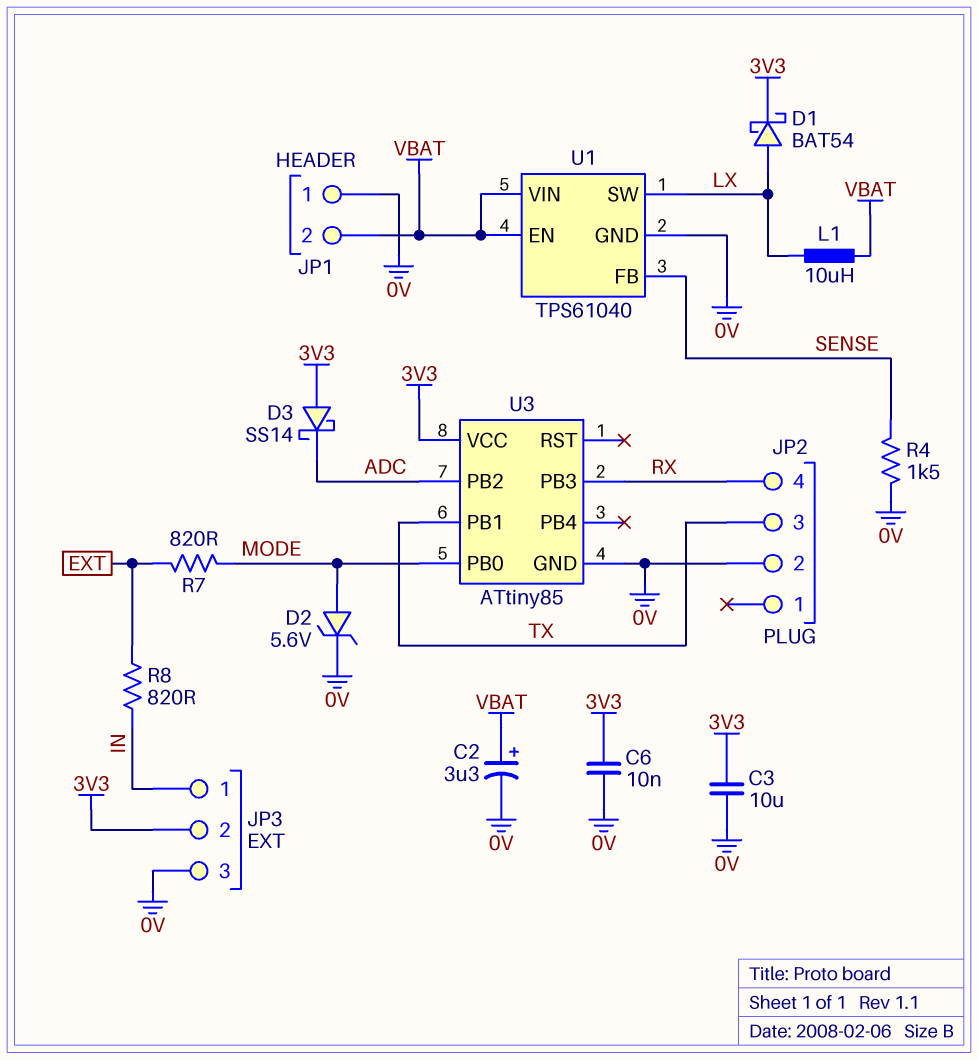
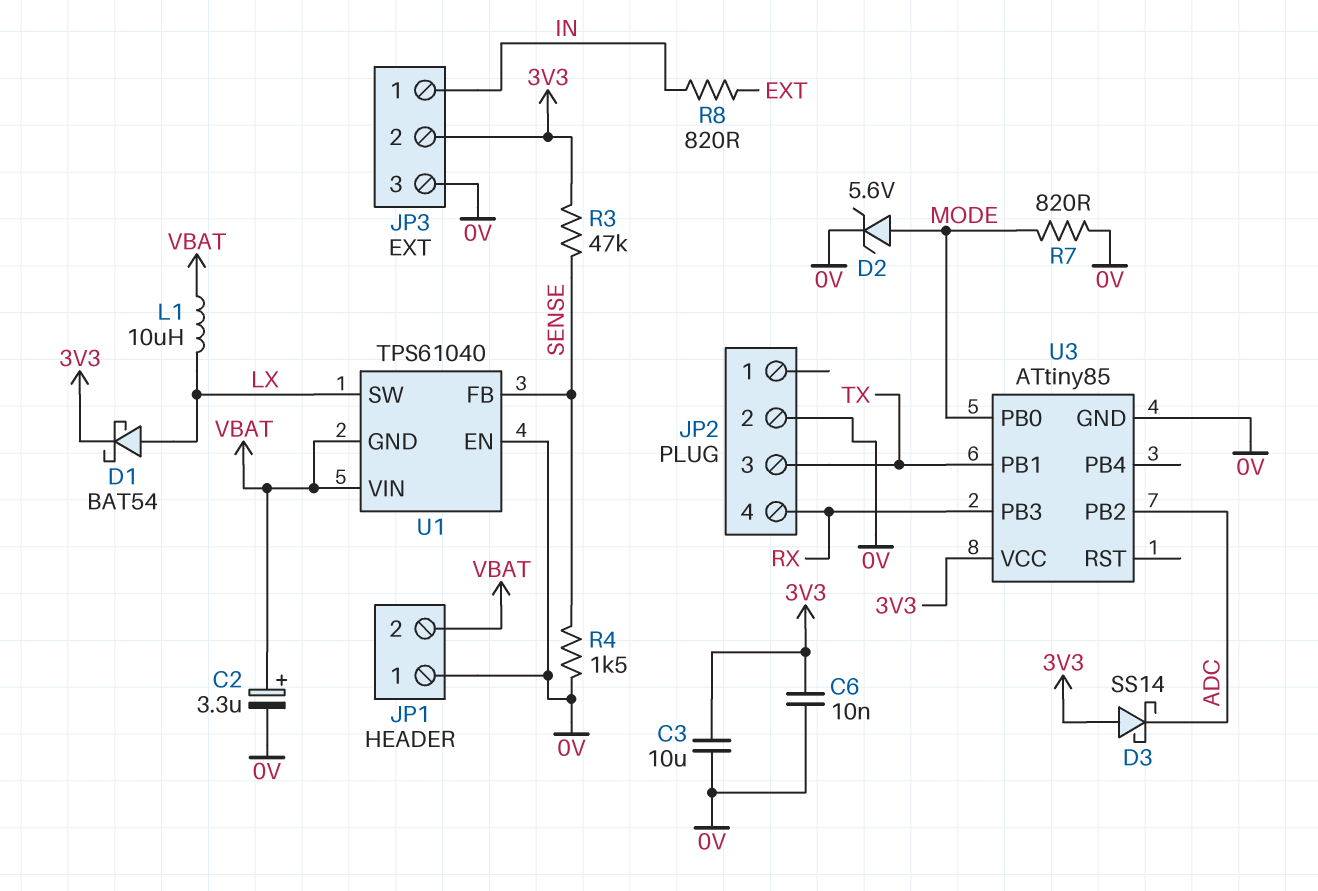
R3: none -> 47k (3V3, SENSE)
R7: 820 (EXT, MODE) -> 820 (0V, MODE)
U1 pin EN: VBAT -> 0V
U1 pin GND: 0V -> VBAT

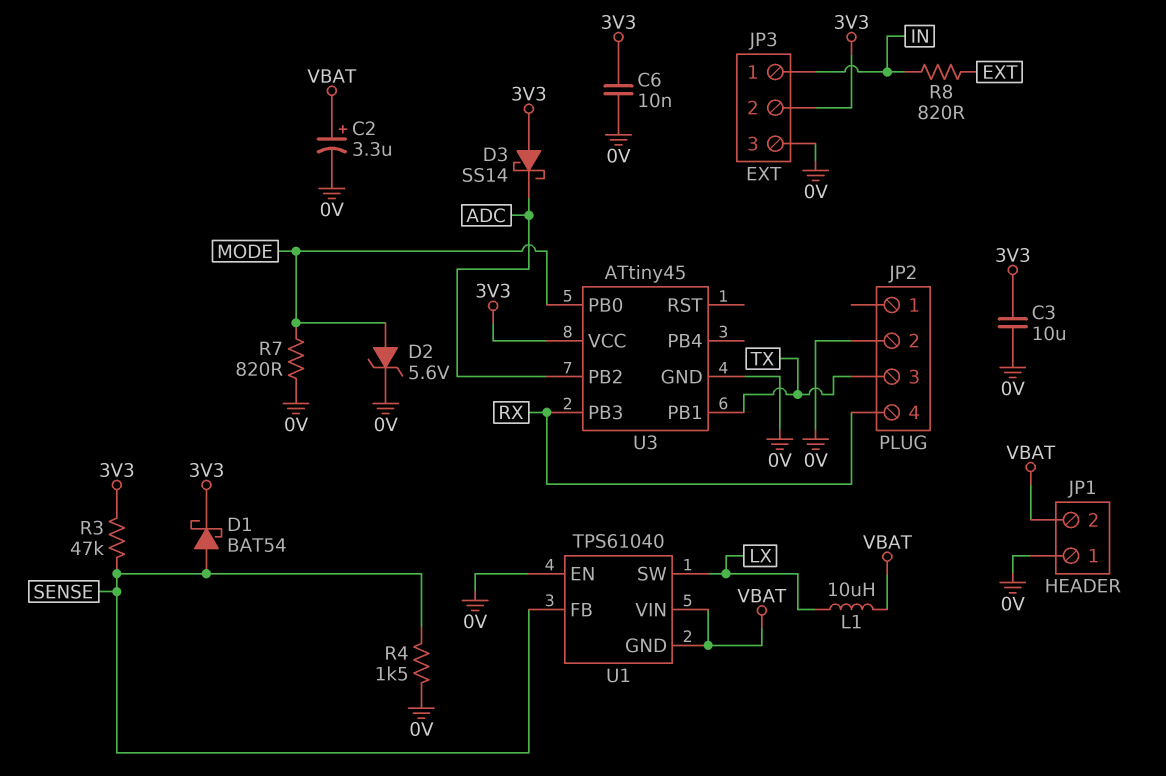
D1: schottky BAT54 (A LX, K 3V3) -> schottky BAT54 (A SENSE, K 3V3)
U3: ATtiny85 -> ATtiny45

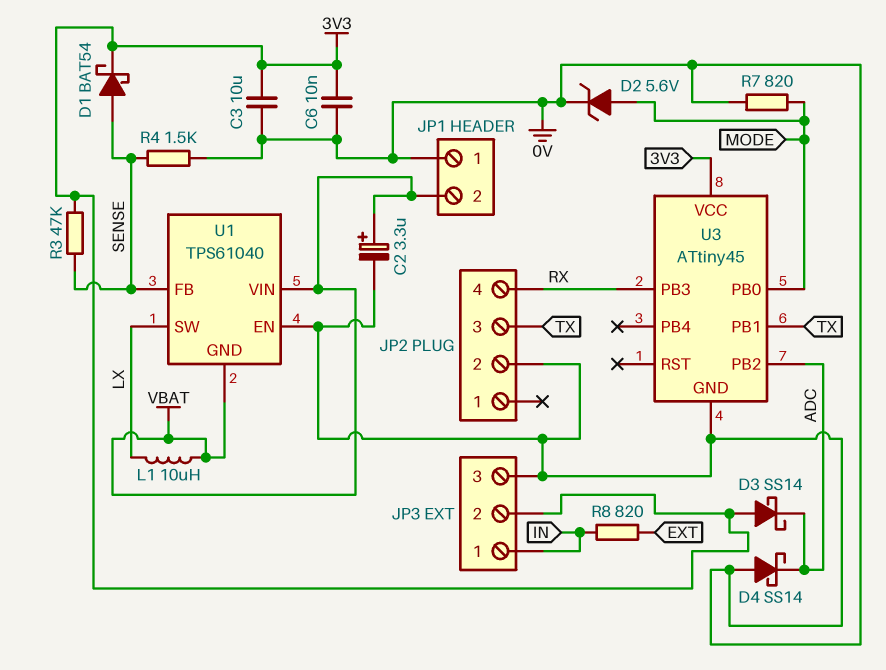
D4: none -> schottky SS14 (A 0V, K ADC)

